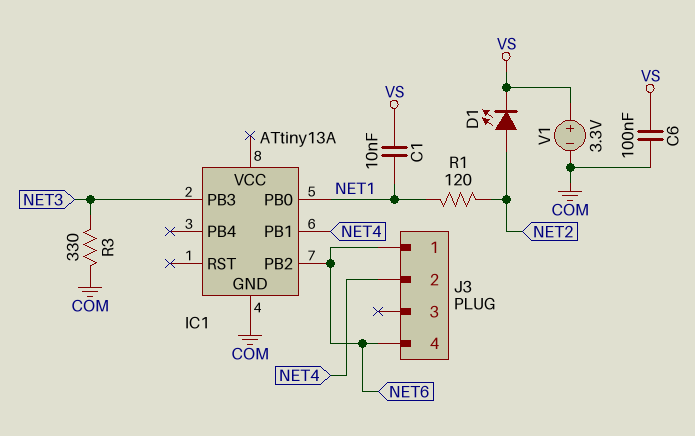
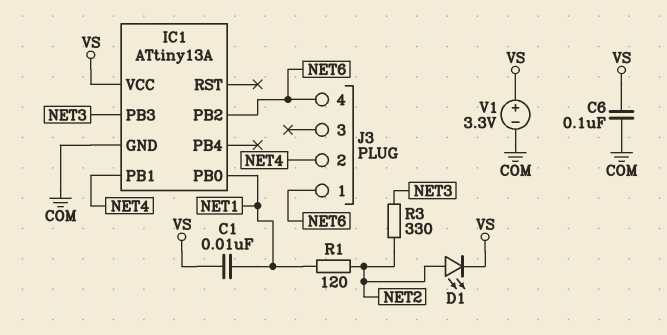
IC1 pin VCC: none -> VS
R3: 330 (COM, NET3) -> 330 (NET2, NET3)

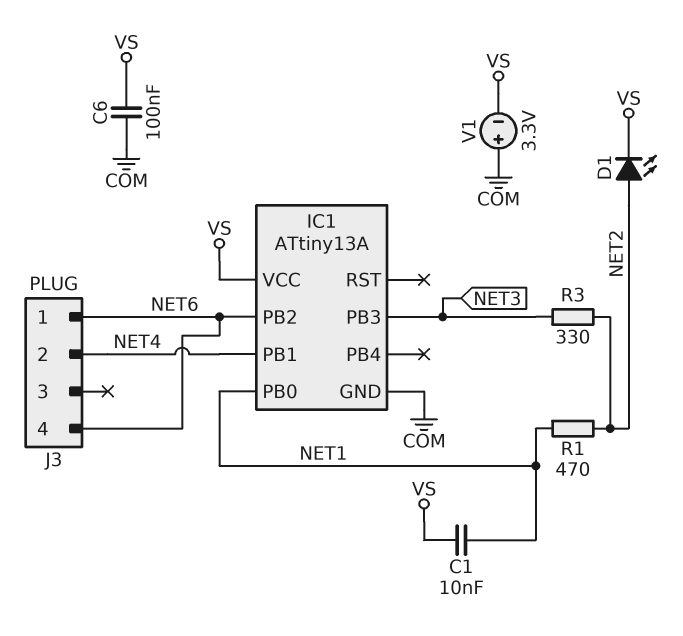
R1: 120 (NET1, NET2) -> 470 (NET1, NET2)
V1: 3.3V (plus VS, minus COM) -> 3.3V (plus COM, minus VS)

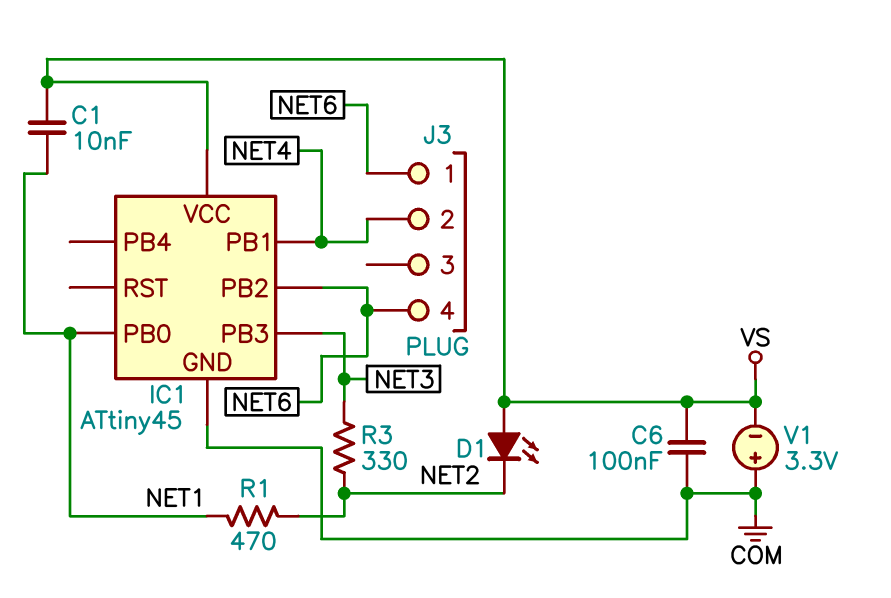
D1: LED (A NET2, K VS) -> LED (A VS, K NET2)
IC1: ATtiny13A -> ATtiny45

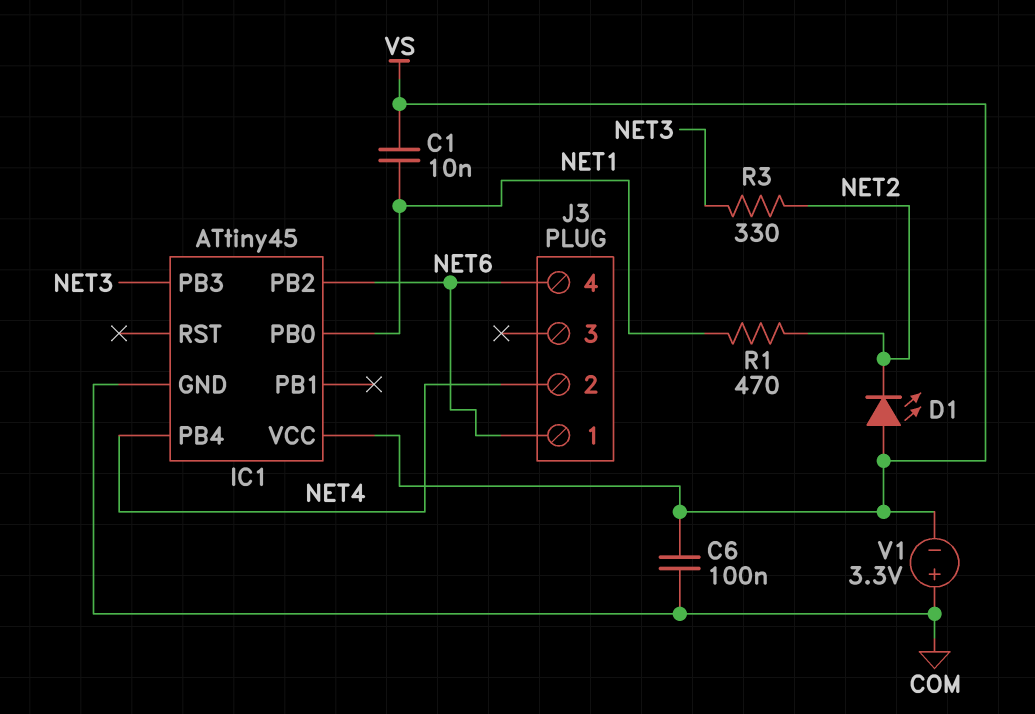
IC1 pin PB1: NET4 -> none
IC1 pin PB4: none -> NET4

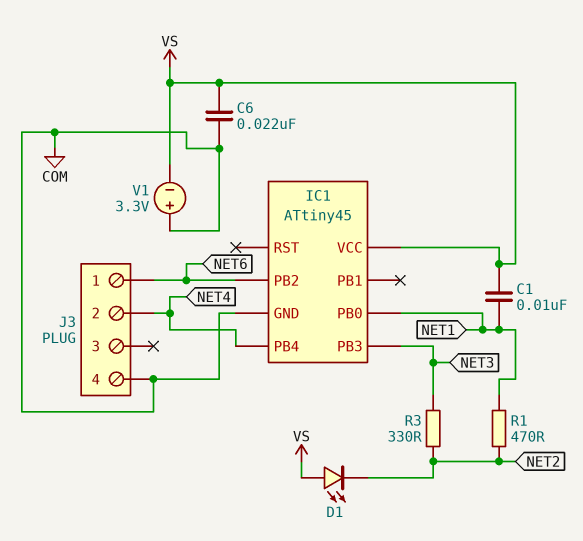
C6: 100nF (COM, VS) -> 22nF (COM, VS)
J3 pin 4: NET6 -> COM

